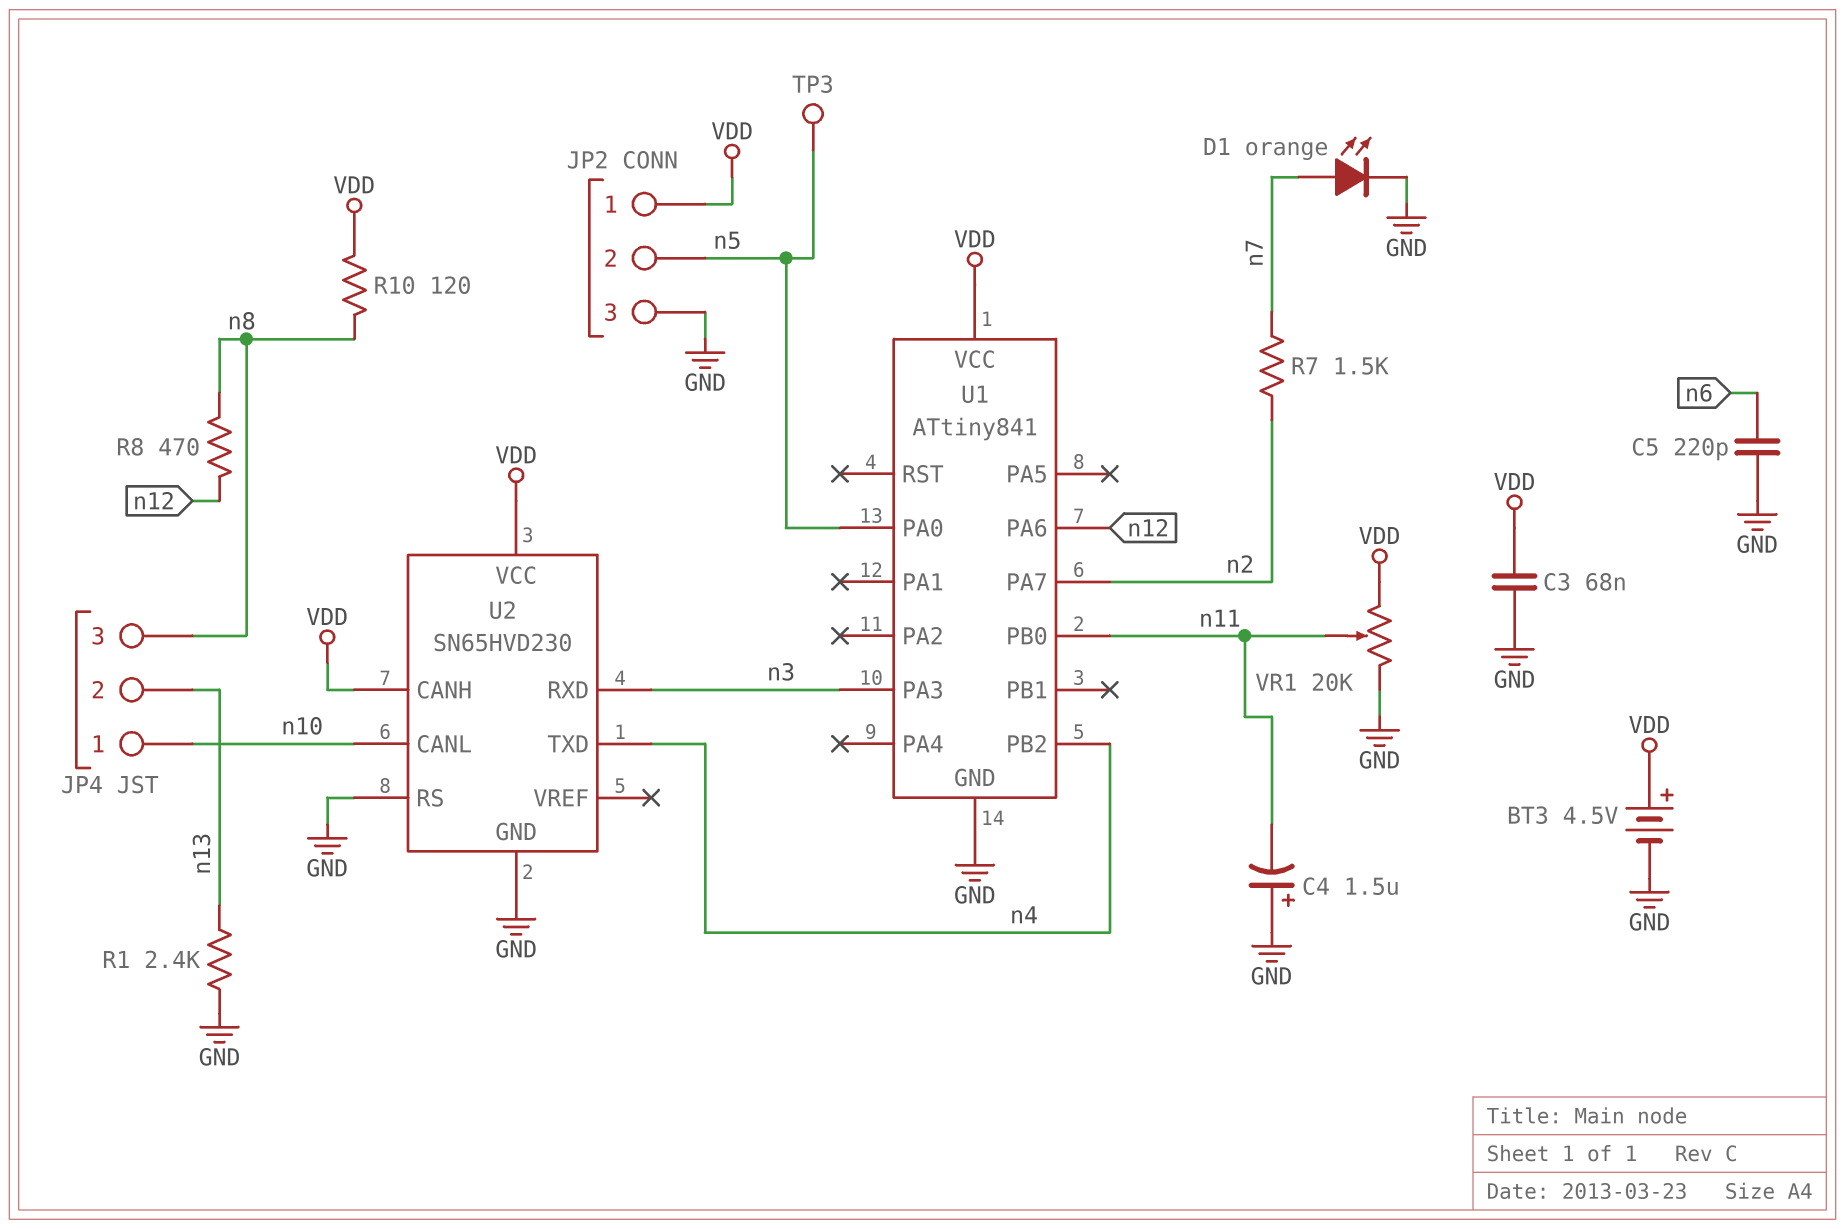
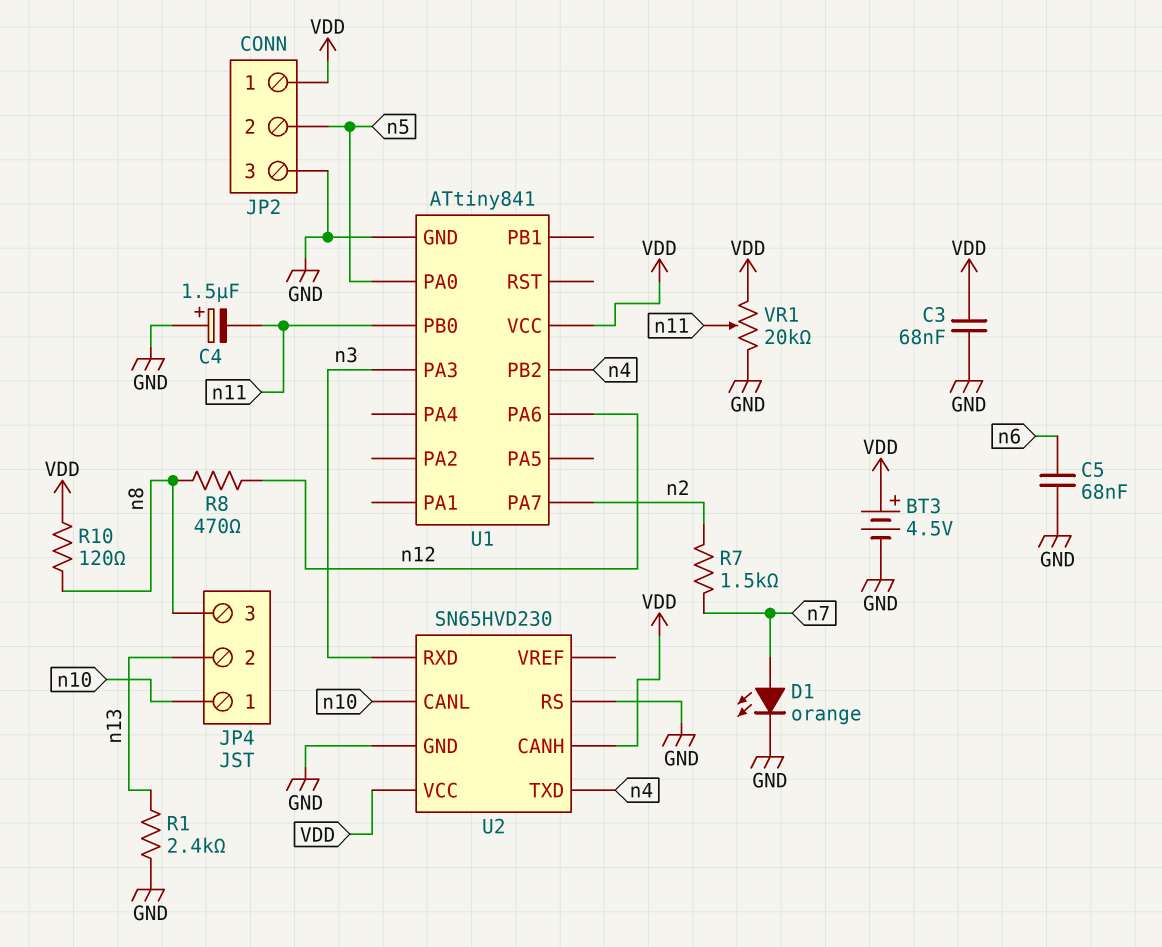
C5: 220pF (GND, n6) -> 68nF (GND, n6)
TP3: test point (n5) -> none

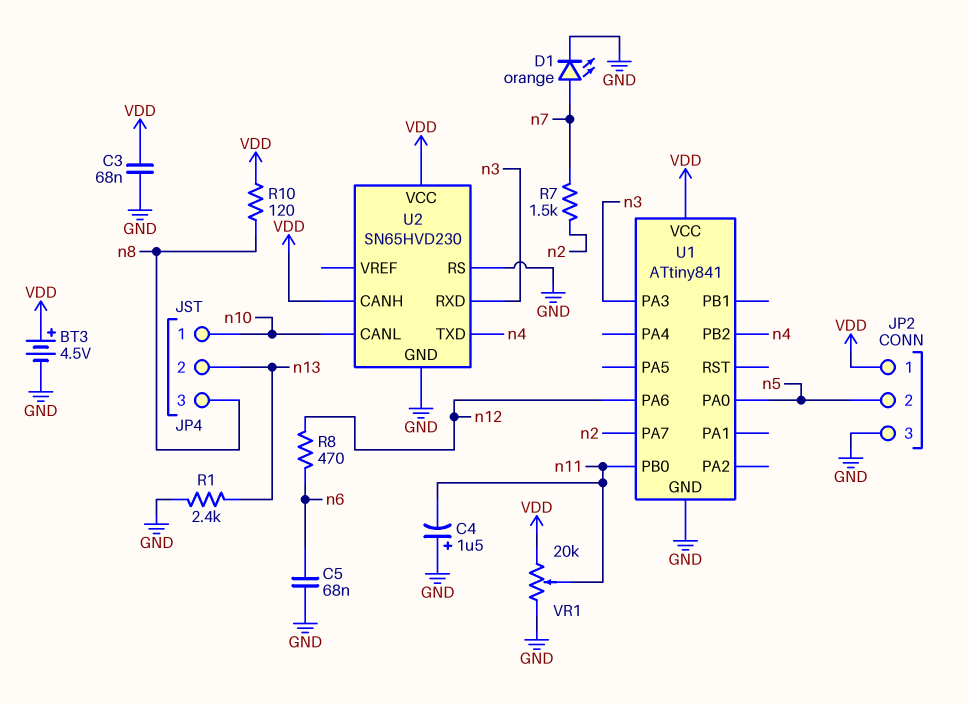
R8: 470 (n8, n12) -> 470 (n6, n12)

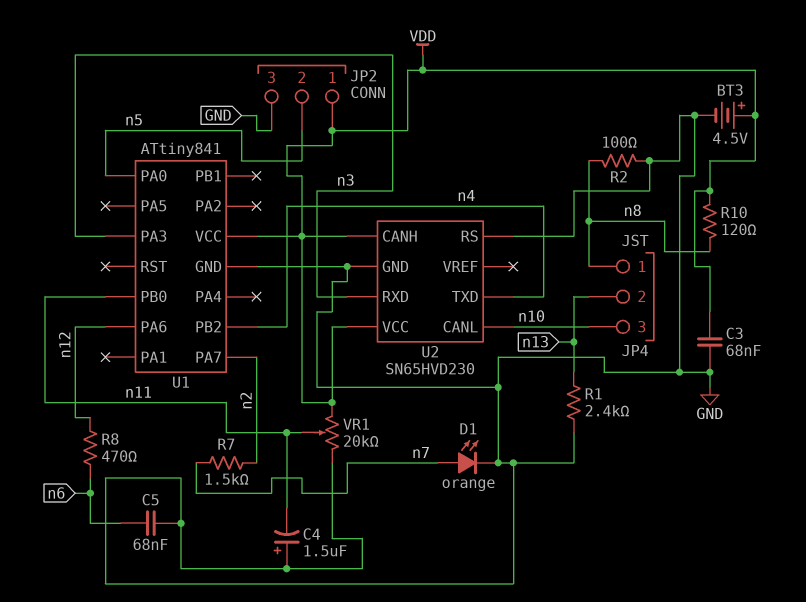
JP4 pin 1: n10 -> n8
JP4 pin 3: n8 -> n10
R2: none -> 100 (GND, n8)

